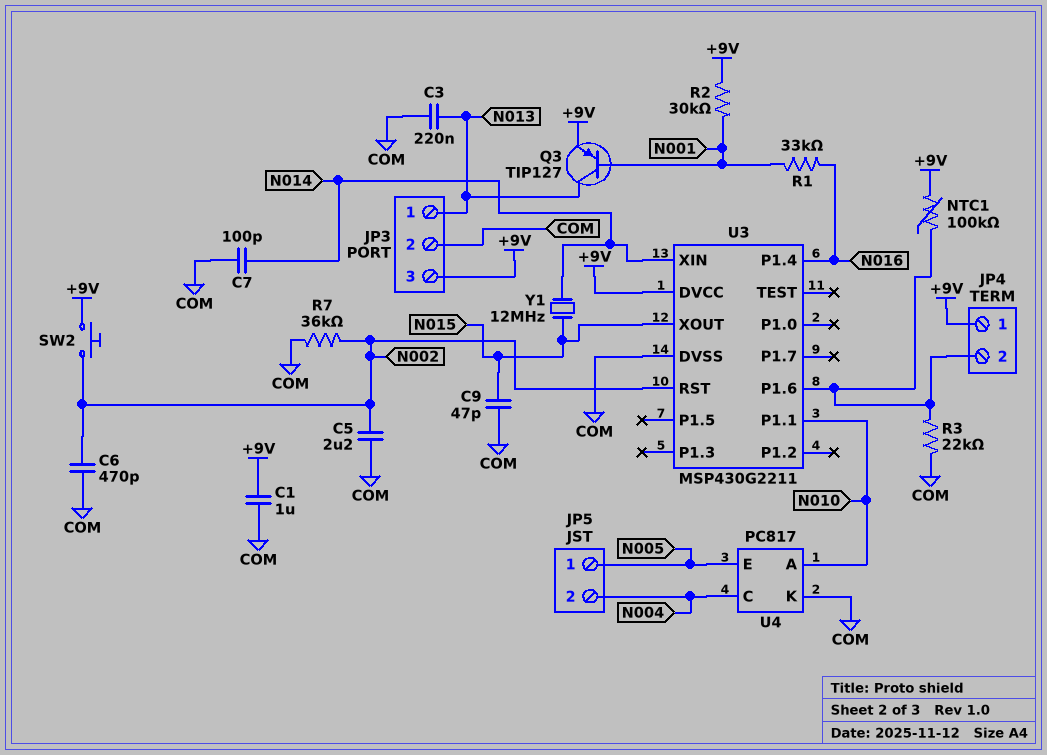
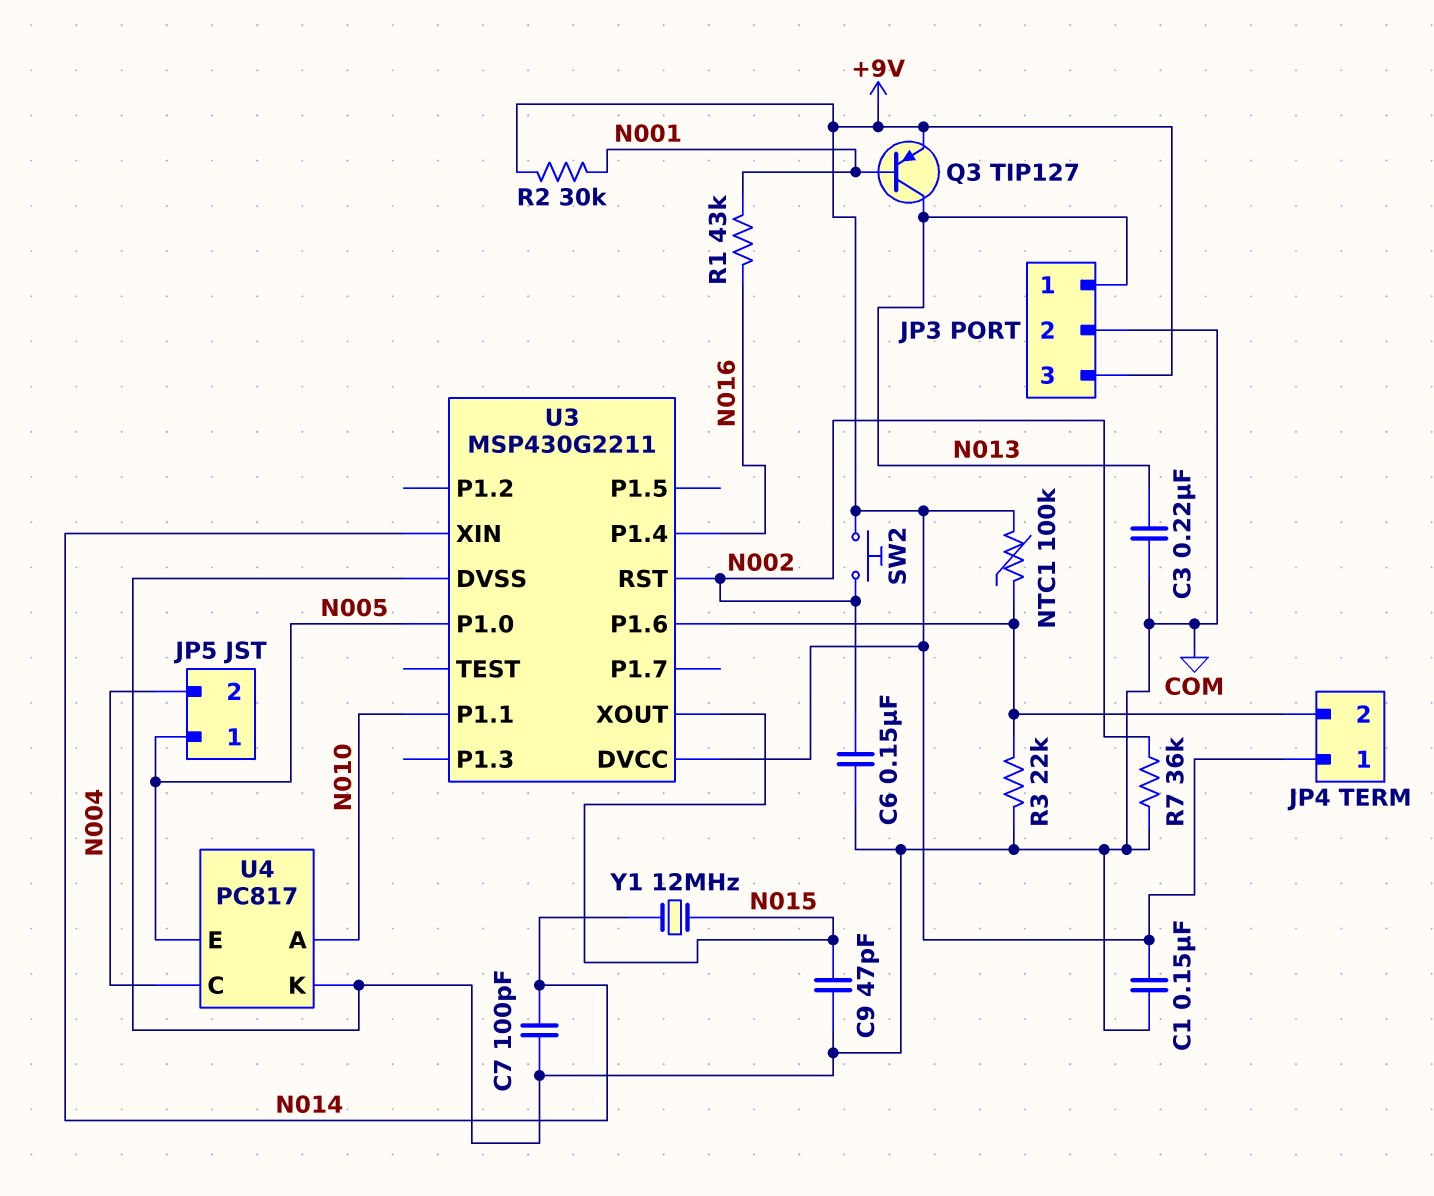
C1: 1uF (+9V, COM) -> 150nF (+9V, COM)
C5: 2.2uF (COM, N002) -> none
C6: 470pF (COM, N002) -> 150nF (COM, N002)
R1: 33k (N001, N016) -> 43k (N001, N016)
U3 pin P1.0: none -> N005

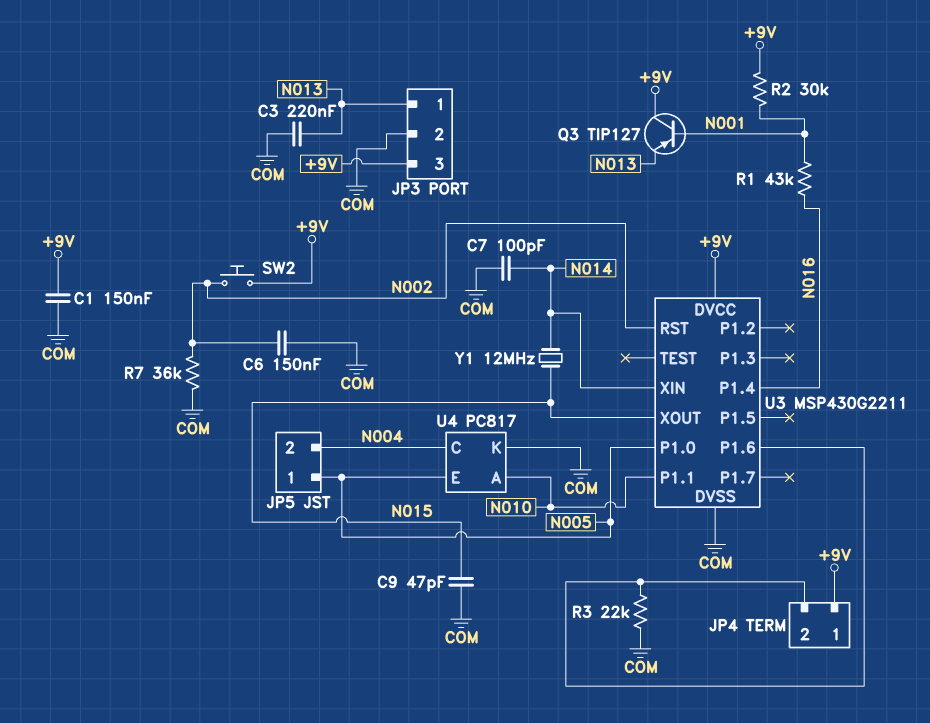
NTC1: 100k (+9V, JP4/2) -> none
Q3: PNP TIP127 (B N001, C N013, E +9V) -> PNP TIP127 (B N001, C +9V, E N013)

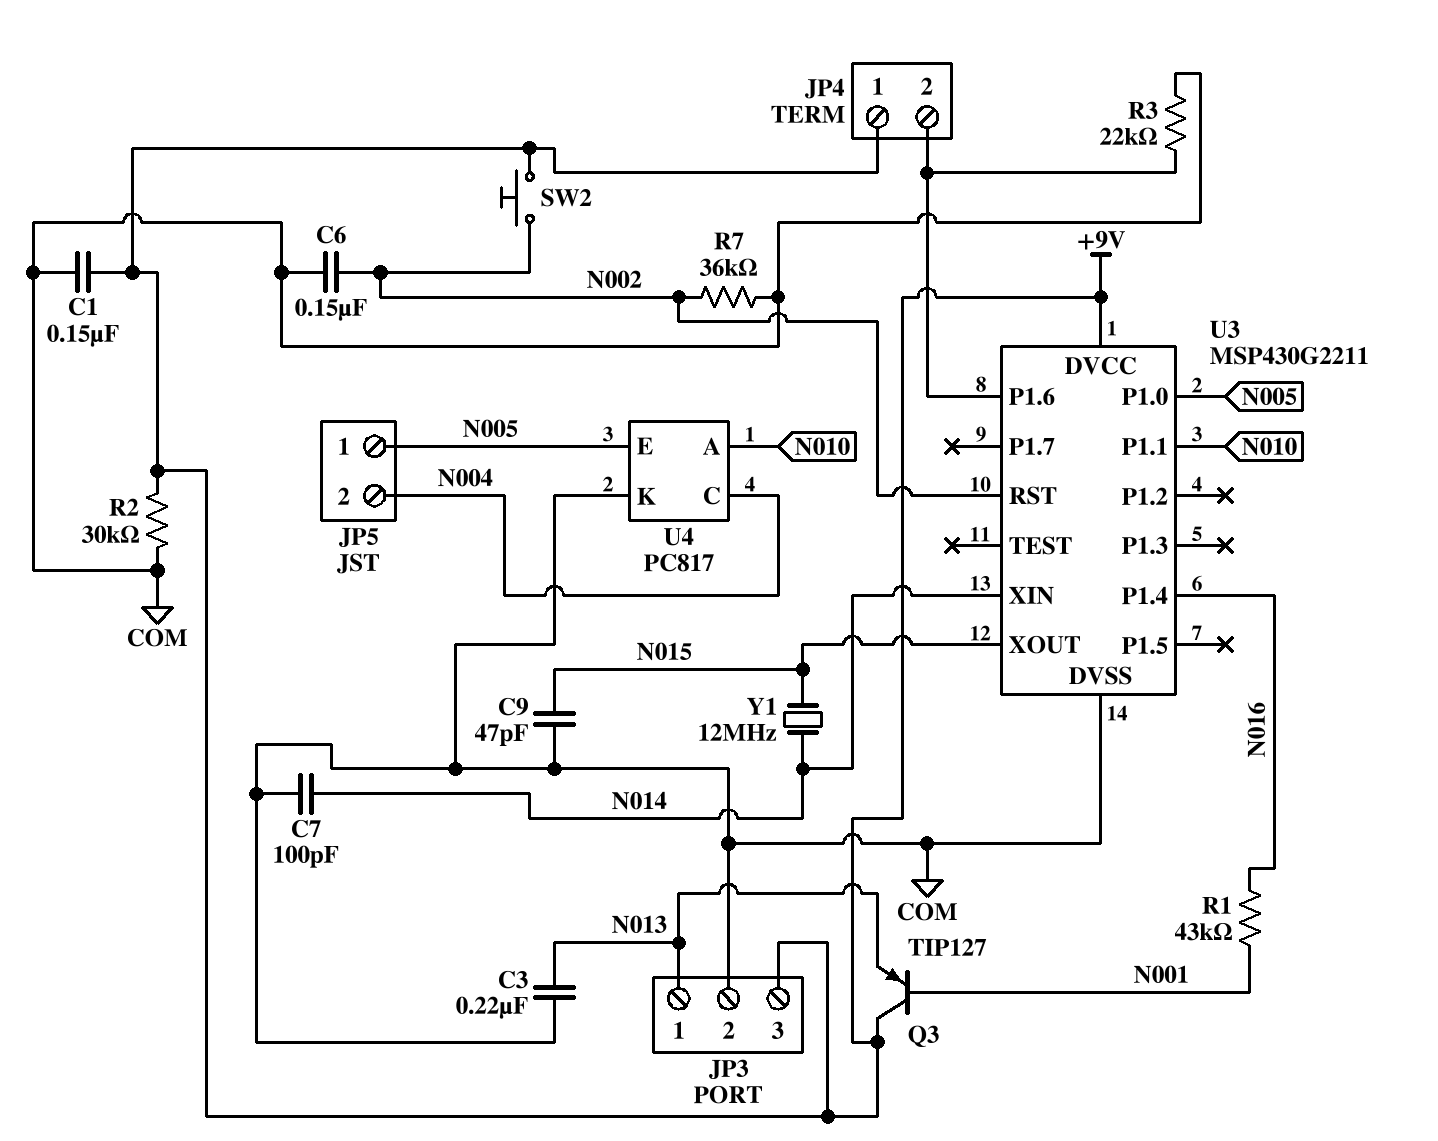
R2: 30k (+9V, N001) -> 30k (+9V, COM)

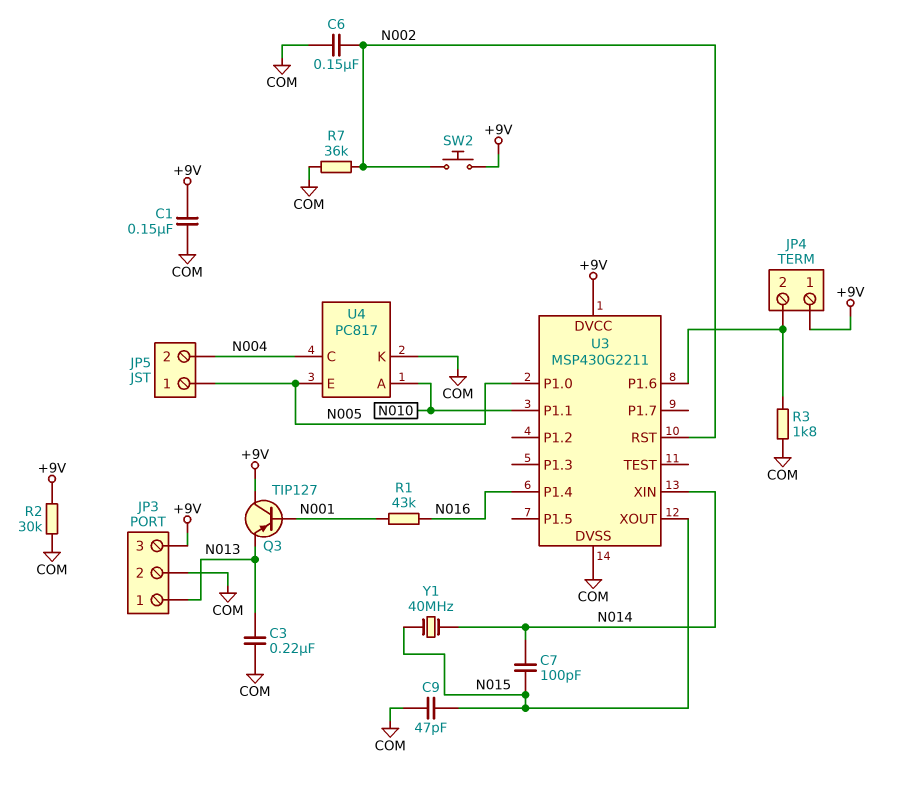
C7: 100pF (COM, N014) -> 100pF (N014, N015)
R3: 22k (COM, JP4/2) -> 1.8k (COM, JP4/2)
Y1: 12MHz (N014, N015) -> 40MHz (N014, N015)

